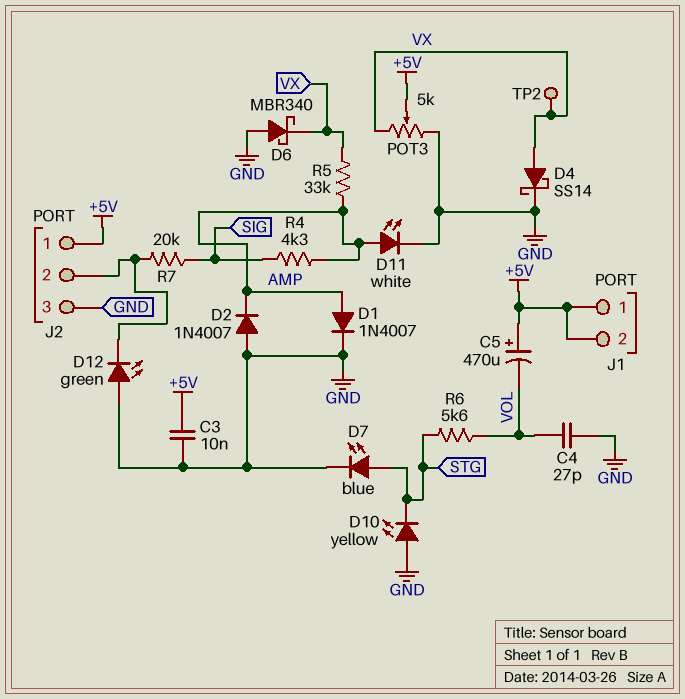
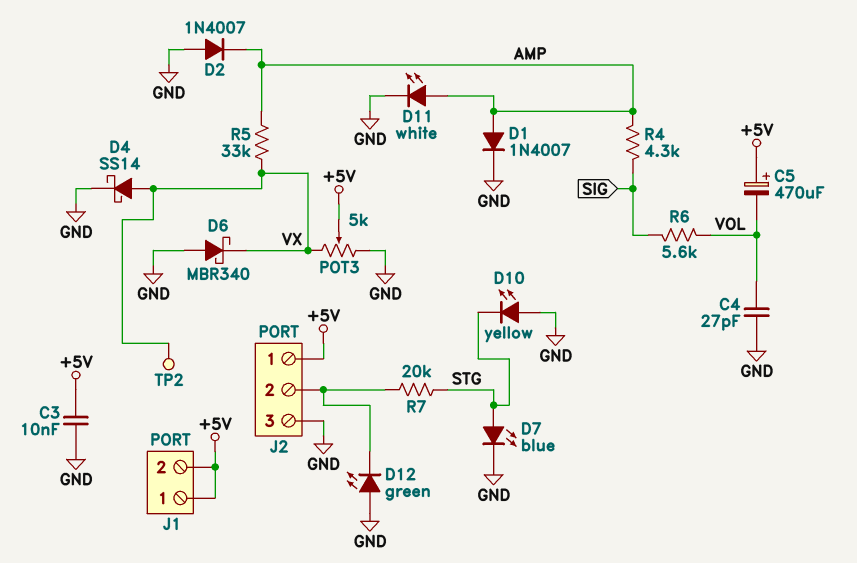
R6: 5.6k (STG, VOL) -> 5.6k (SIG, VOL)
R7: 20k (J2/2, SIG) -> 20k (J2/2, STG)

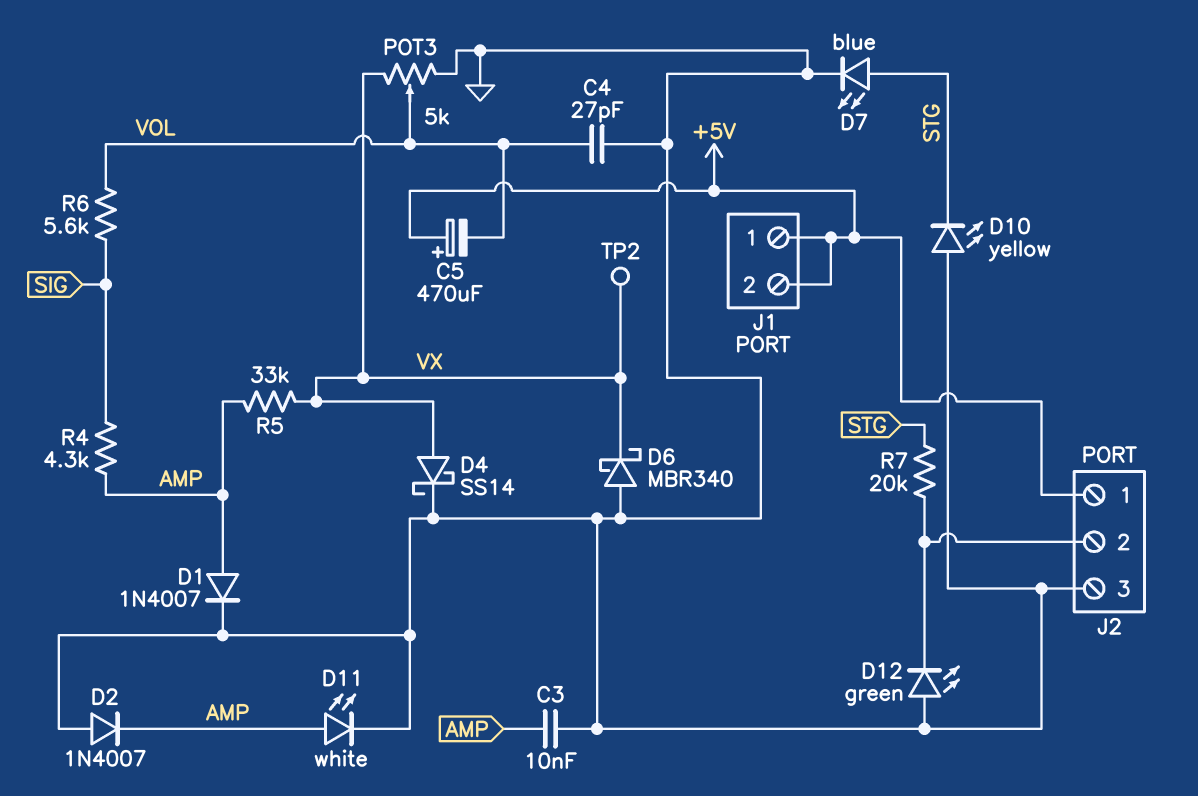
C3: 10nF (+5V, GND) -> 10nF (AMP, GND)
POT3: 5k (GND, VX, wiper +5V) -> 5k (GND, VX, wiper VOL)

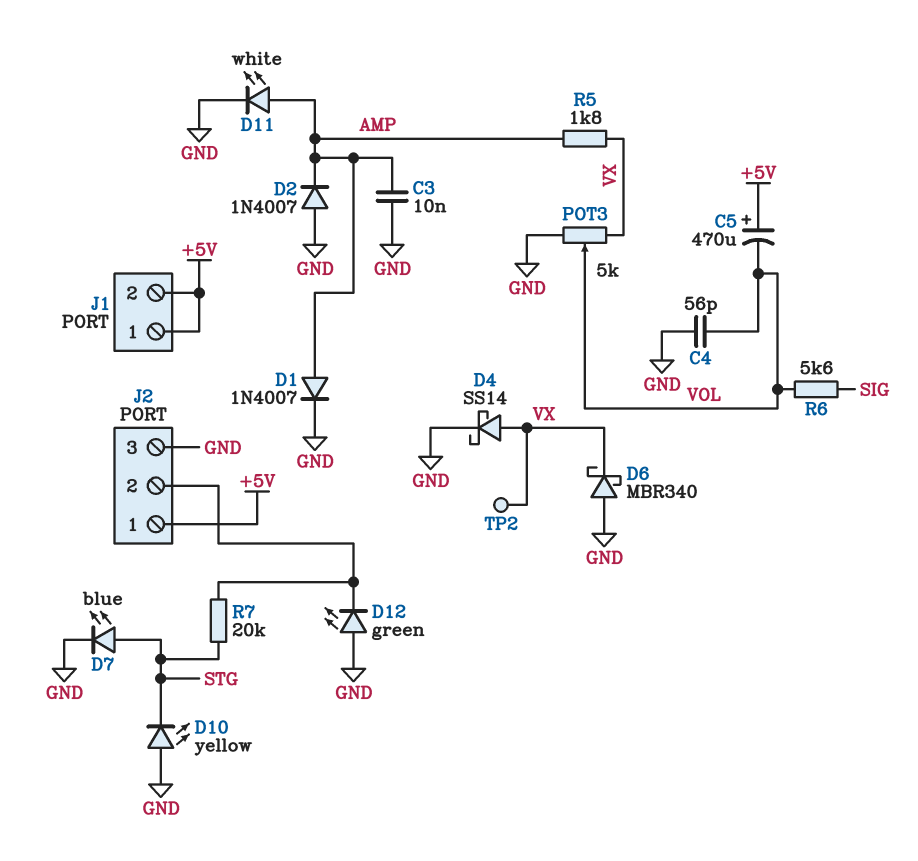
C4: 27pF (GND, VOL) -> 56pF (GND, VOL)
R4: 4.3k (AMP, SIG) -> none
R5: 33k (AMP, VX) -> 1.8k (AMP, VX)

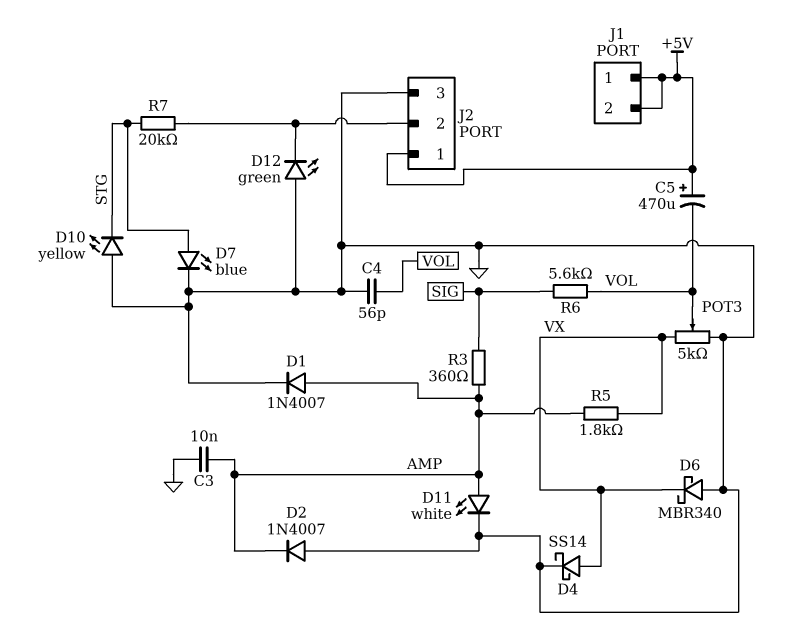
R3: none -> 360 (AMP, SIG)
TP2: test point (VX) -> none

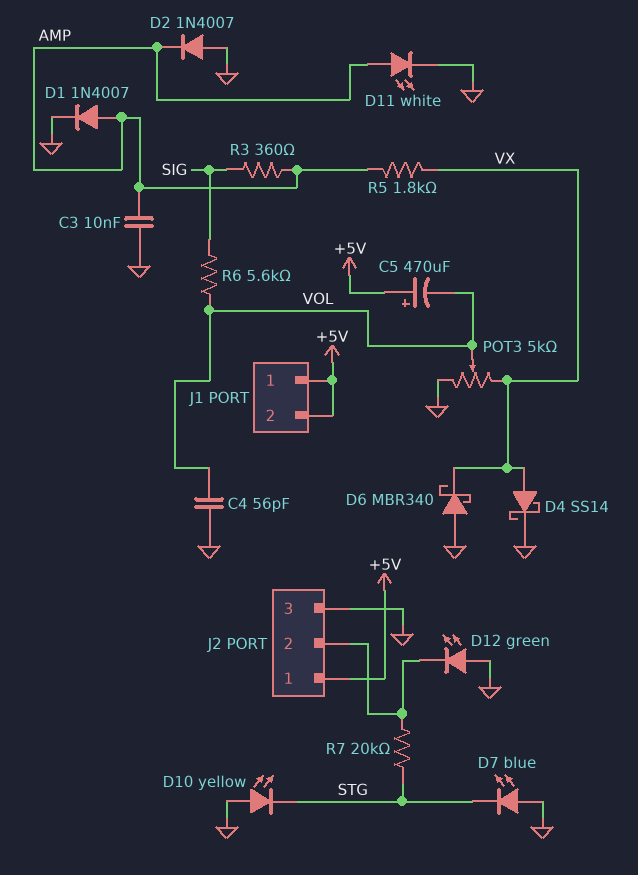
D7: LED blue (A STG, K GND) -> LED blue (A GND, K STG)

